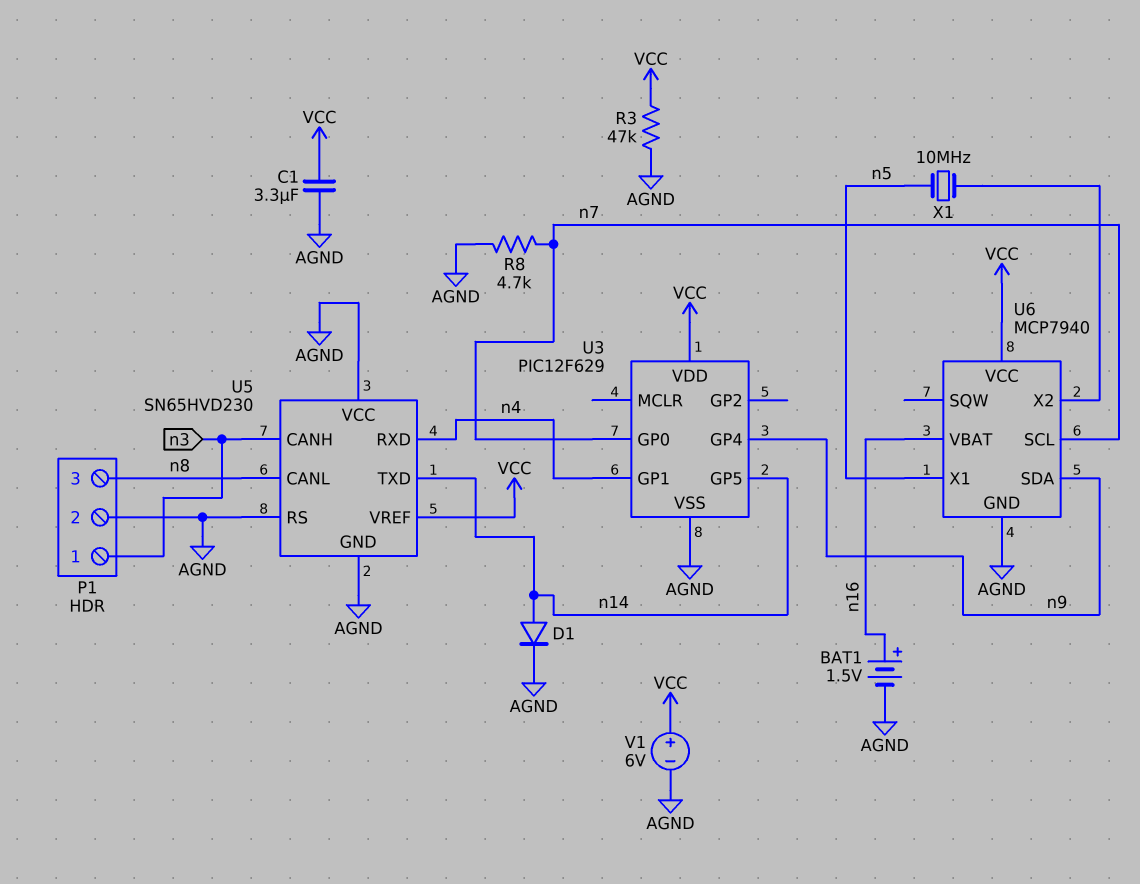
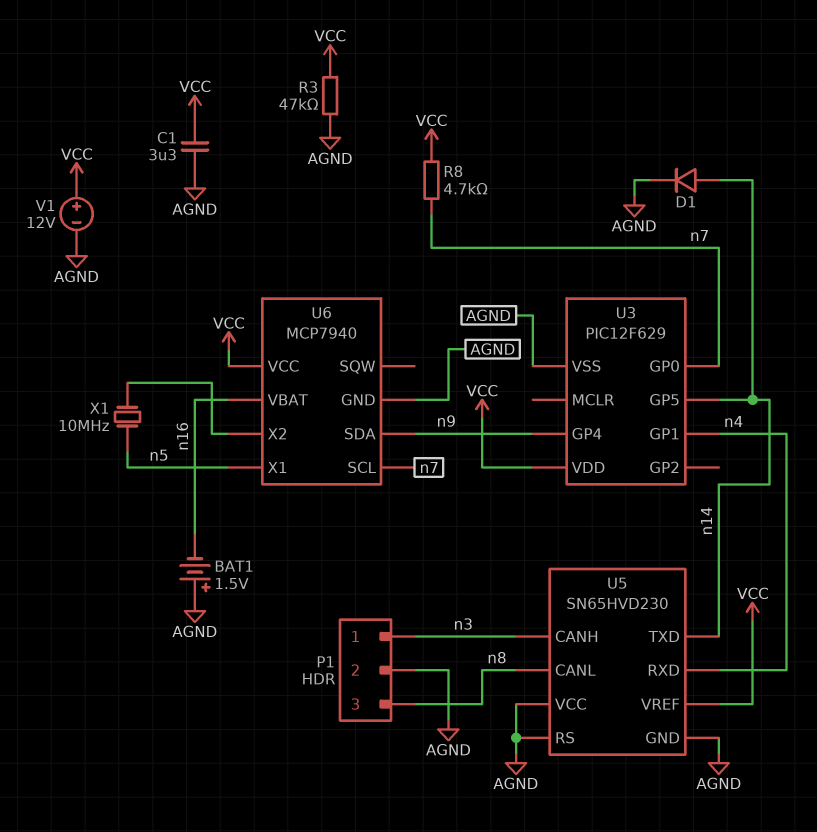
BAT1: 1.5V (plus n16, minus AGND) -> 1.5V (plus AGND, minus n16)
R8: 4.7k (AGND, n7) -> 4.7k (VCC, n7)
V1: 6V (plus VCC, minus AGND) -> 12V (plus VCC, minus AGND)

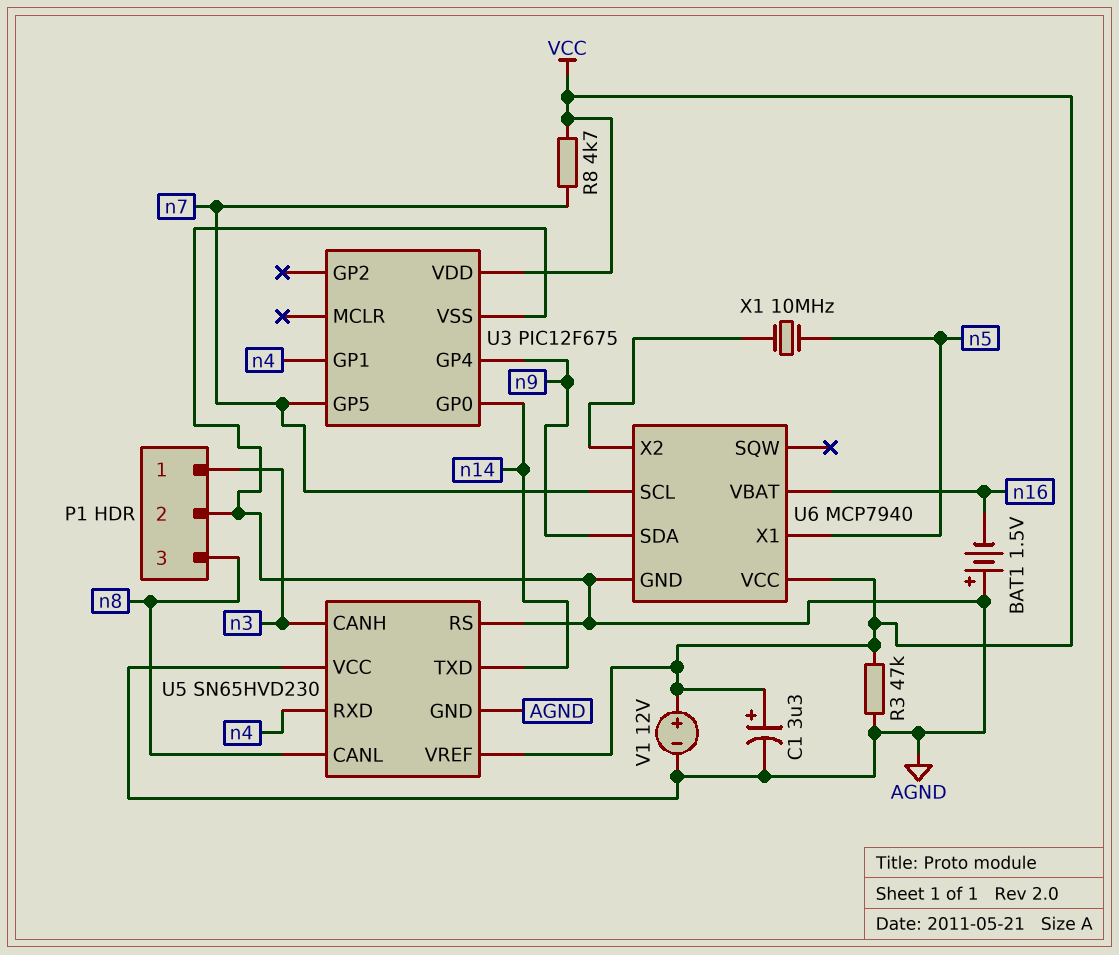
C1: 3.3uF (AGND, VCC) -> 3.3uF (plus VCC, minus AGND)
D1: diode (A n14, K AGND) -> none
U3: PIC12F629 -> PIC12F675
U3 pin GP0: n7 -> n14
U3 pin GP5: n14 -> n7

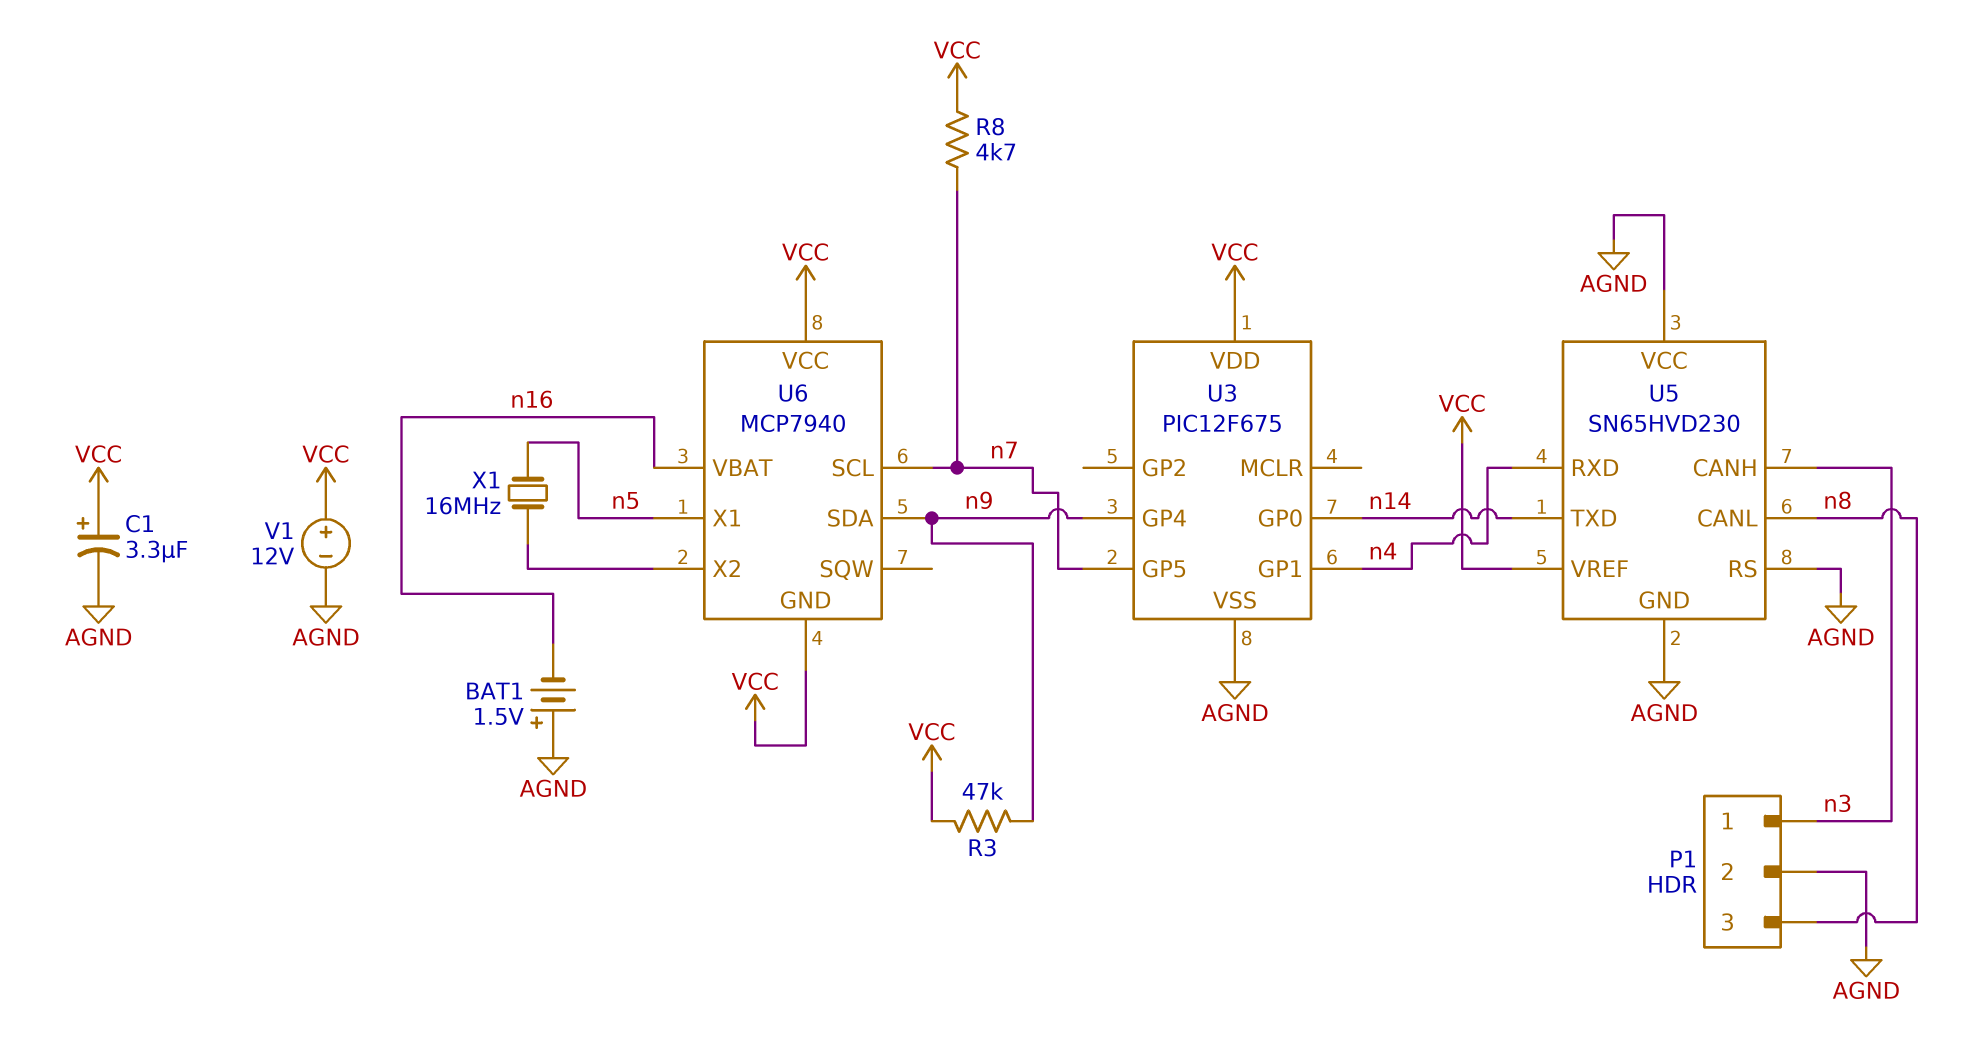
R3: 47k (AGND, VCC) -> 47k (VCC, n9)
U6 pin GND: AGND -> VCC
X1: 10MHz (U6/X2, n5) -> 16MHz (U6/X2, n5)

